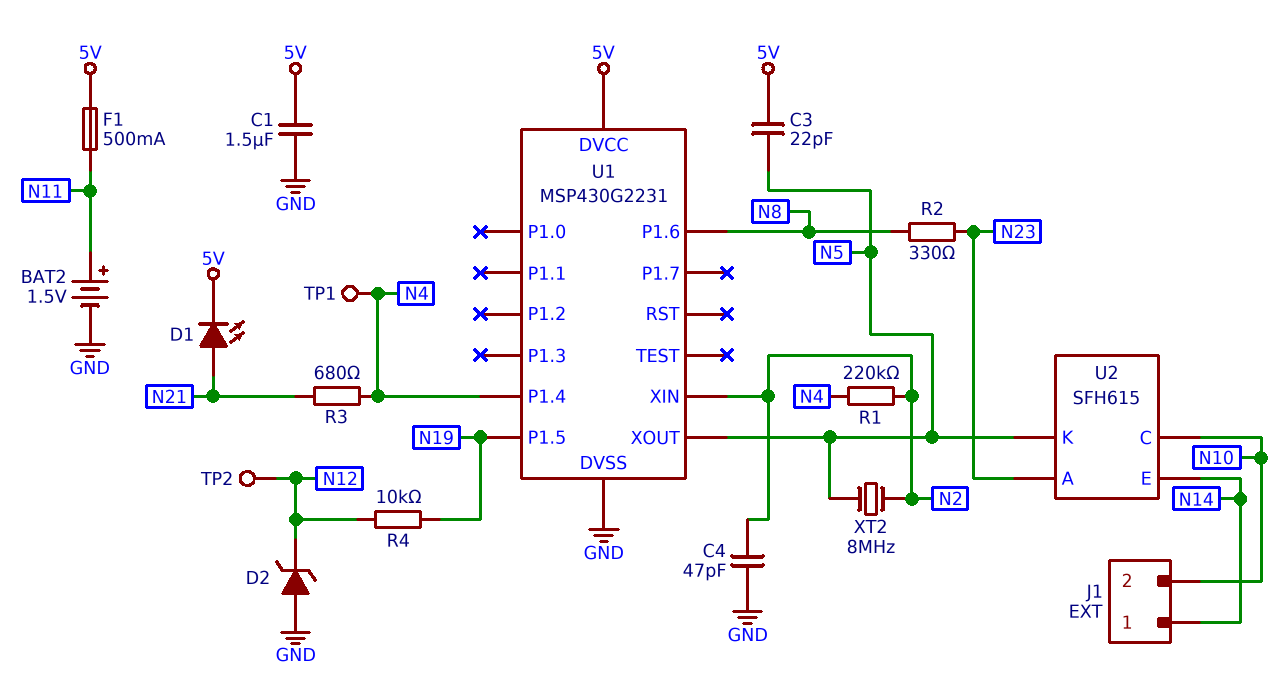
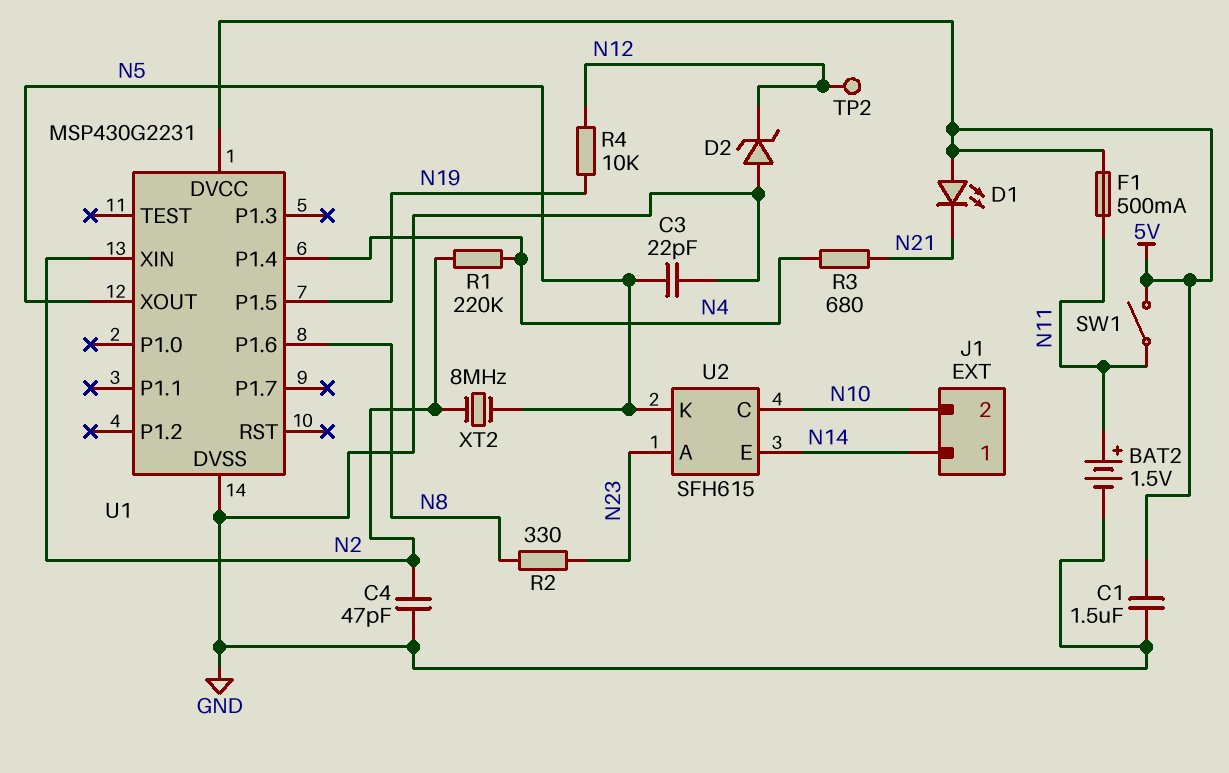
C3: 22pF (5V, N5) -> 22pF (GND, N5)
D1: LED (A N21, K 5V) -> LED (A 5V, K N21)
SW1: none -> switch (5V, N11)
TP1: test point (N4) -> none

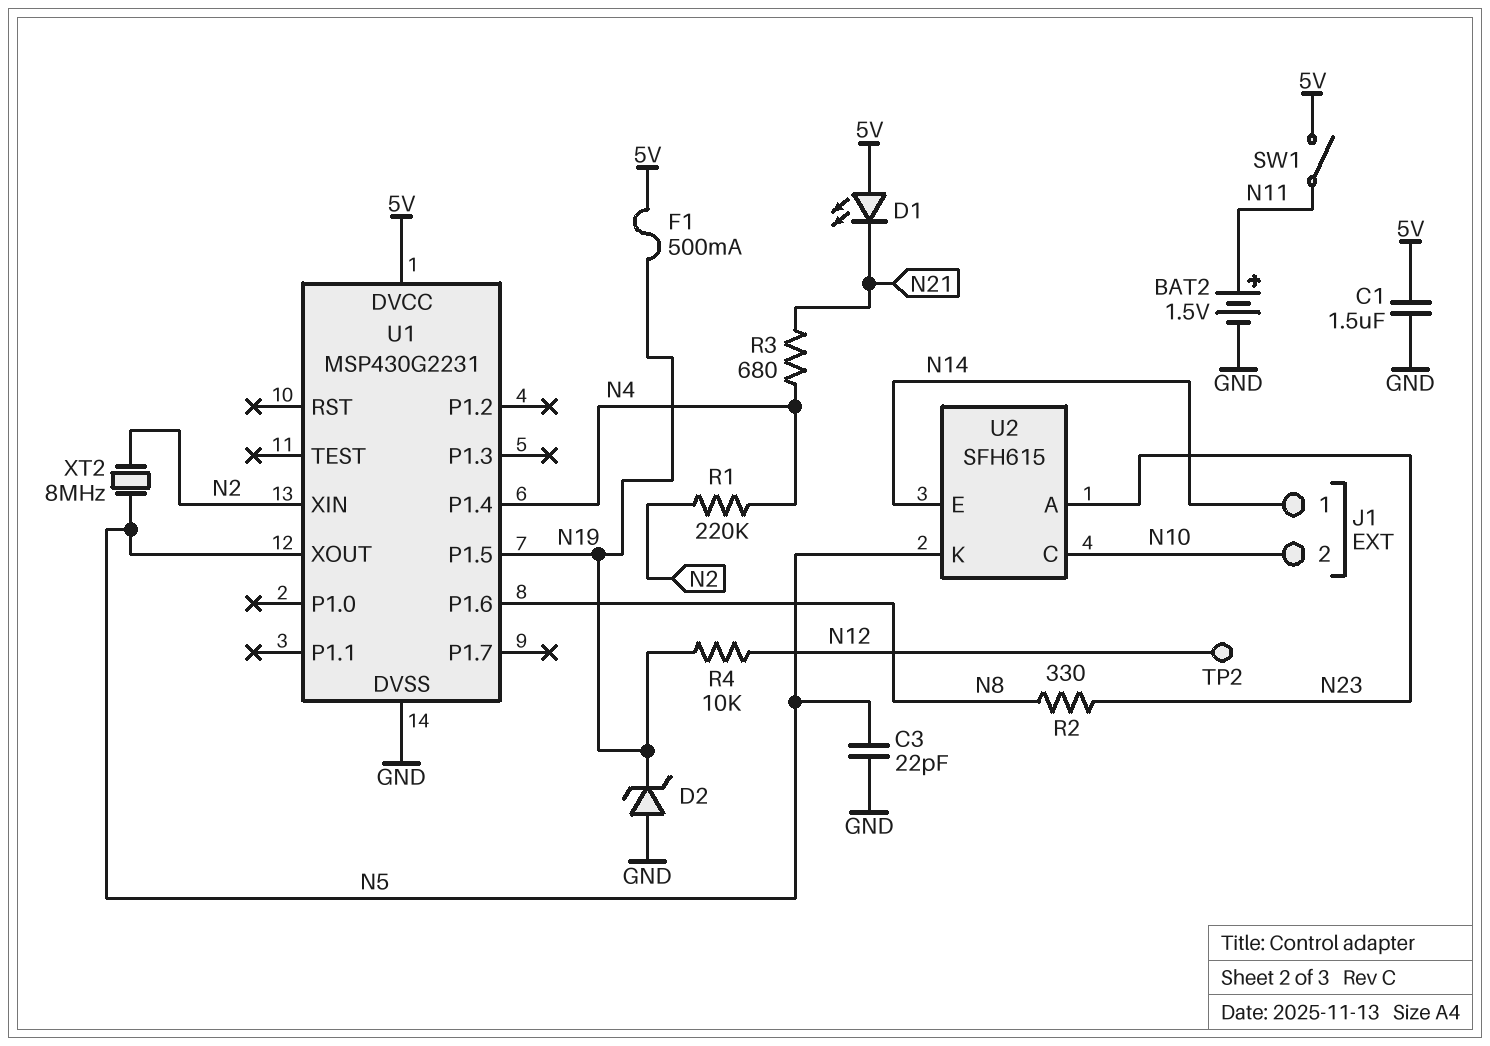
C4: 47pF (GND, N2) -> none
D2: zener (A GND, K N12) -> zener (A GND, K N19)
F1: 500mA (5V, N11) -> 500mA (5V, N19)

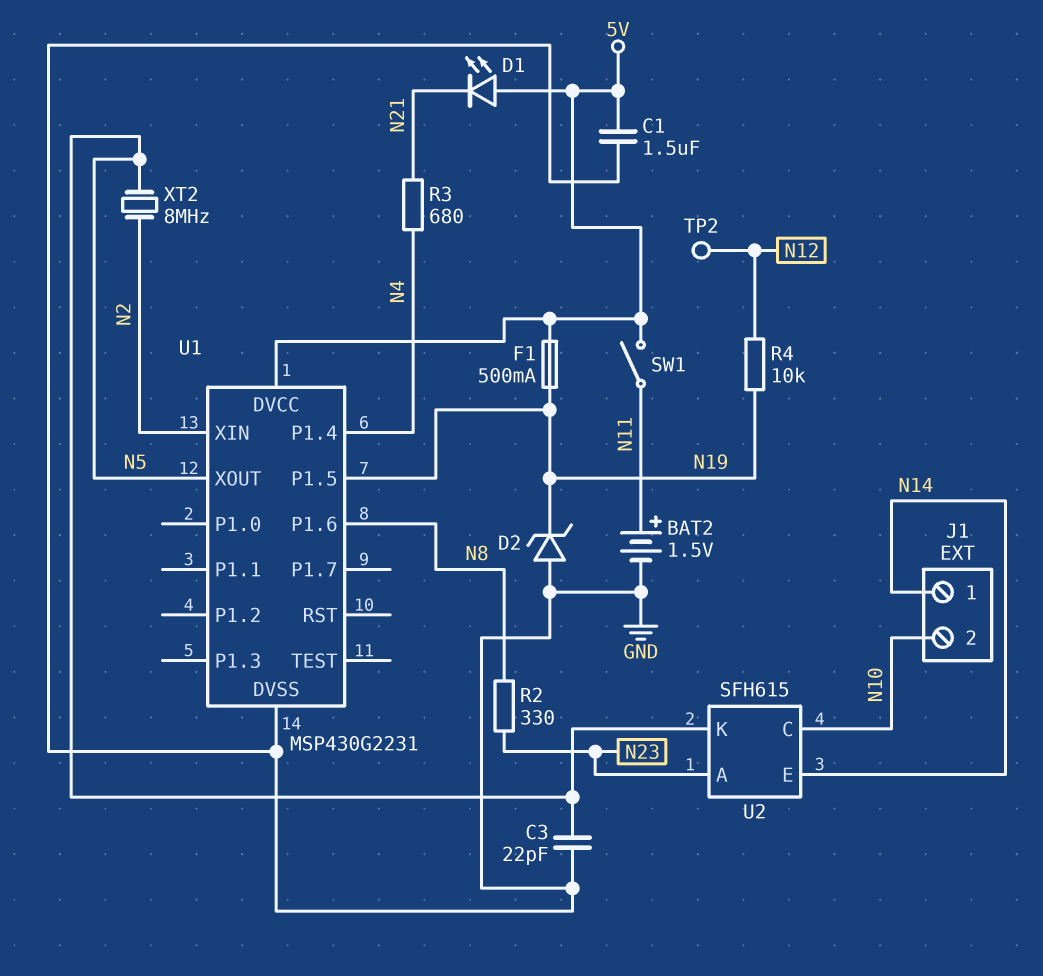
R1: 220k (N2, N4) -> none

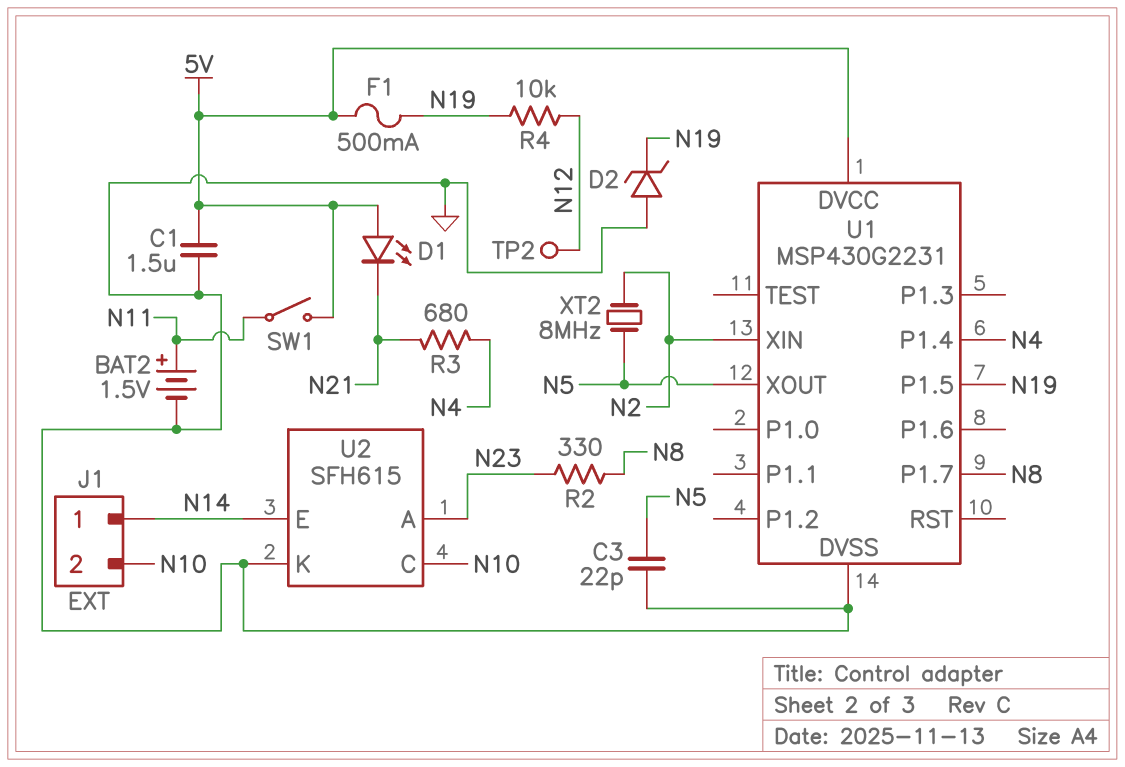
U1 pin P1.6: N8 -> none
U1 pin P1.7: none -> N8
U2 pin K: N5 -> GND

